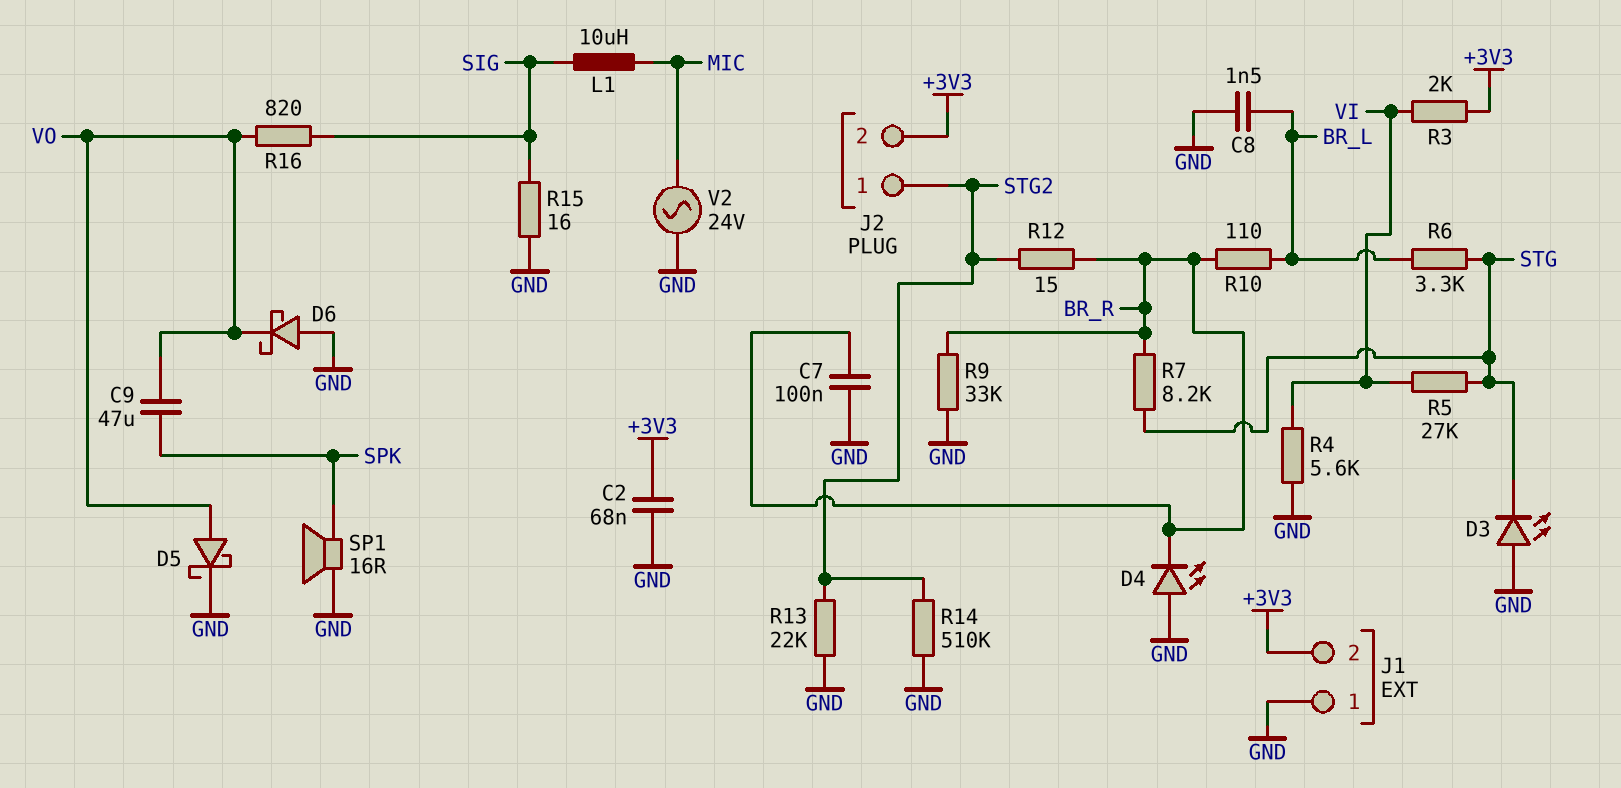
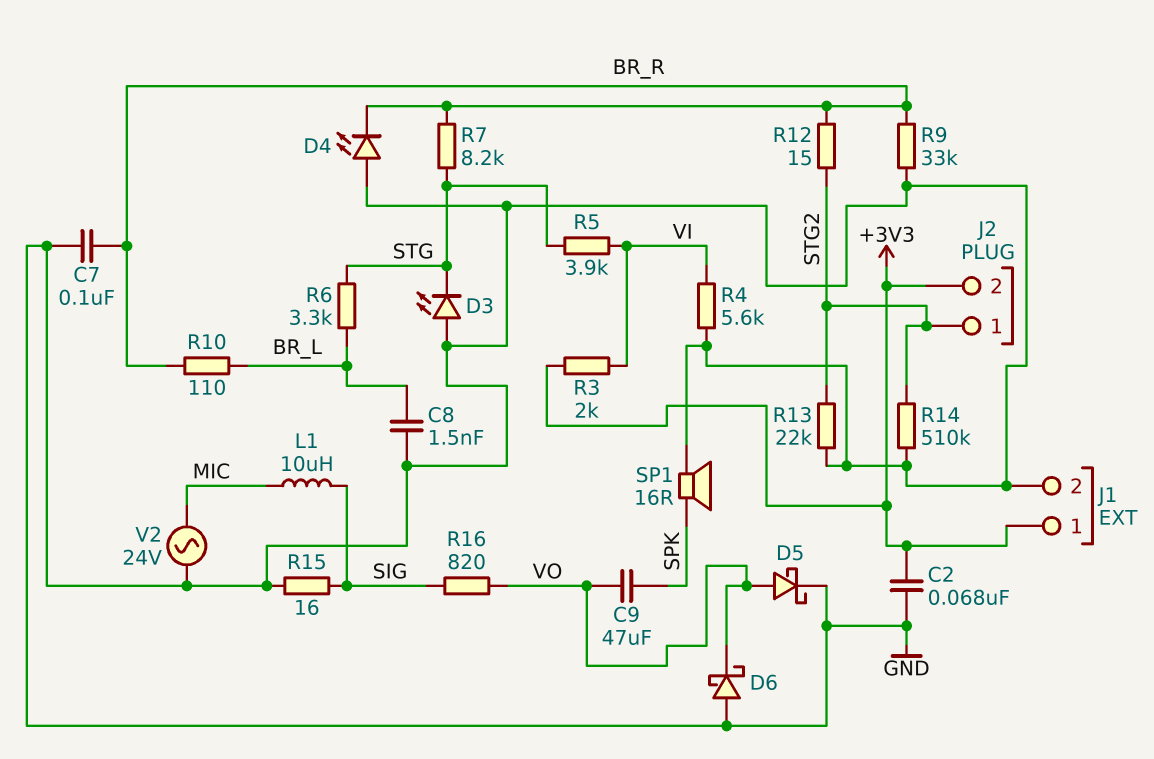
J1 pin 1: GND -> +3V3
J1 pin 2: +3V3 -> GND
R5: 27k (STG, VI) -> 3.9k (STG, VI)

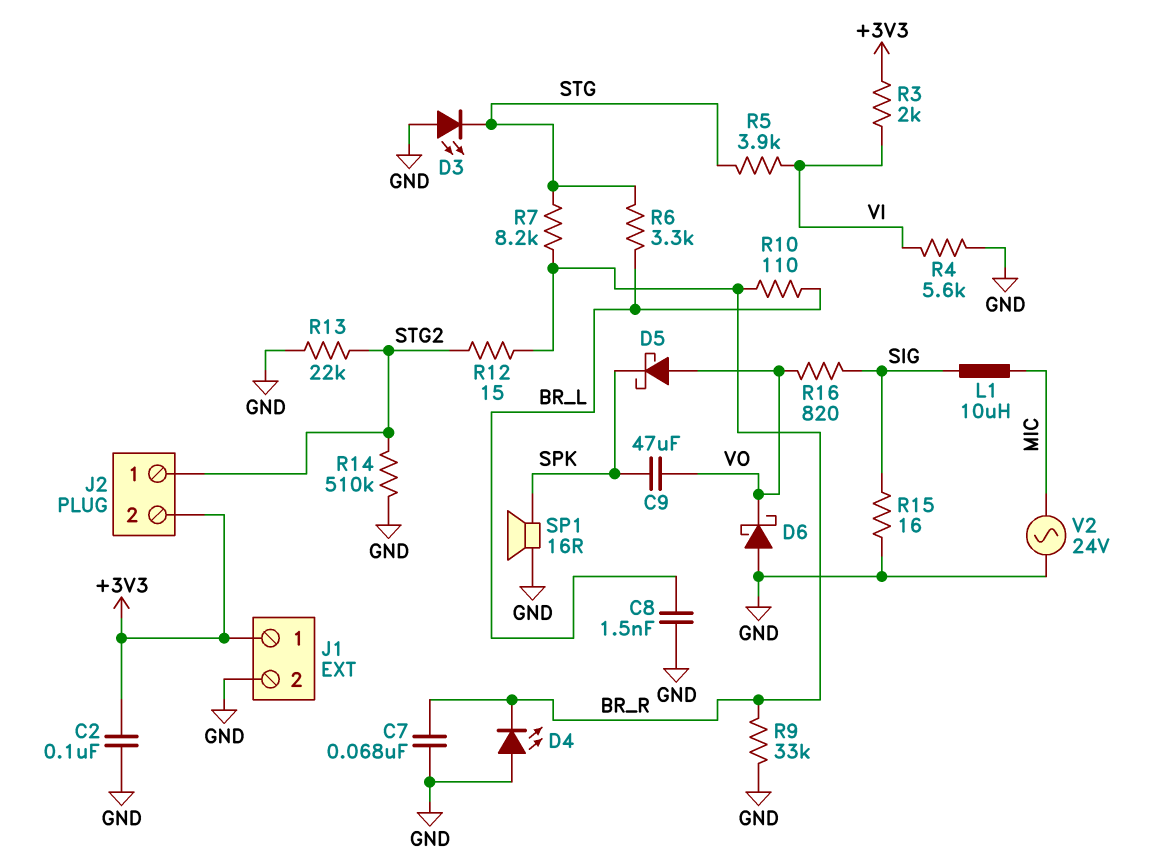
C2: 68nF (+3V3, GND) -> 100nF (+3V3, GND)
C7: 100nF (BR_R, GND) -> 68nF (BR_R, GND)
D5: schottky (A VO, K GND) -> schottky (A VO, K SPK)

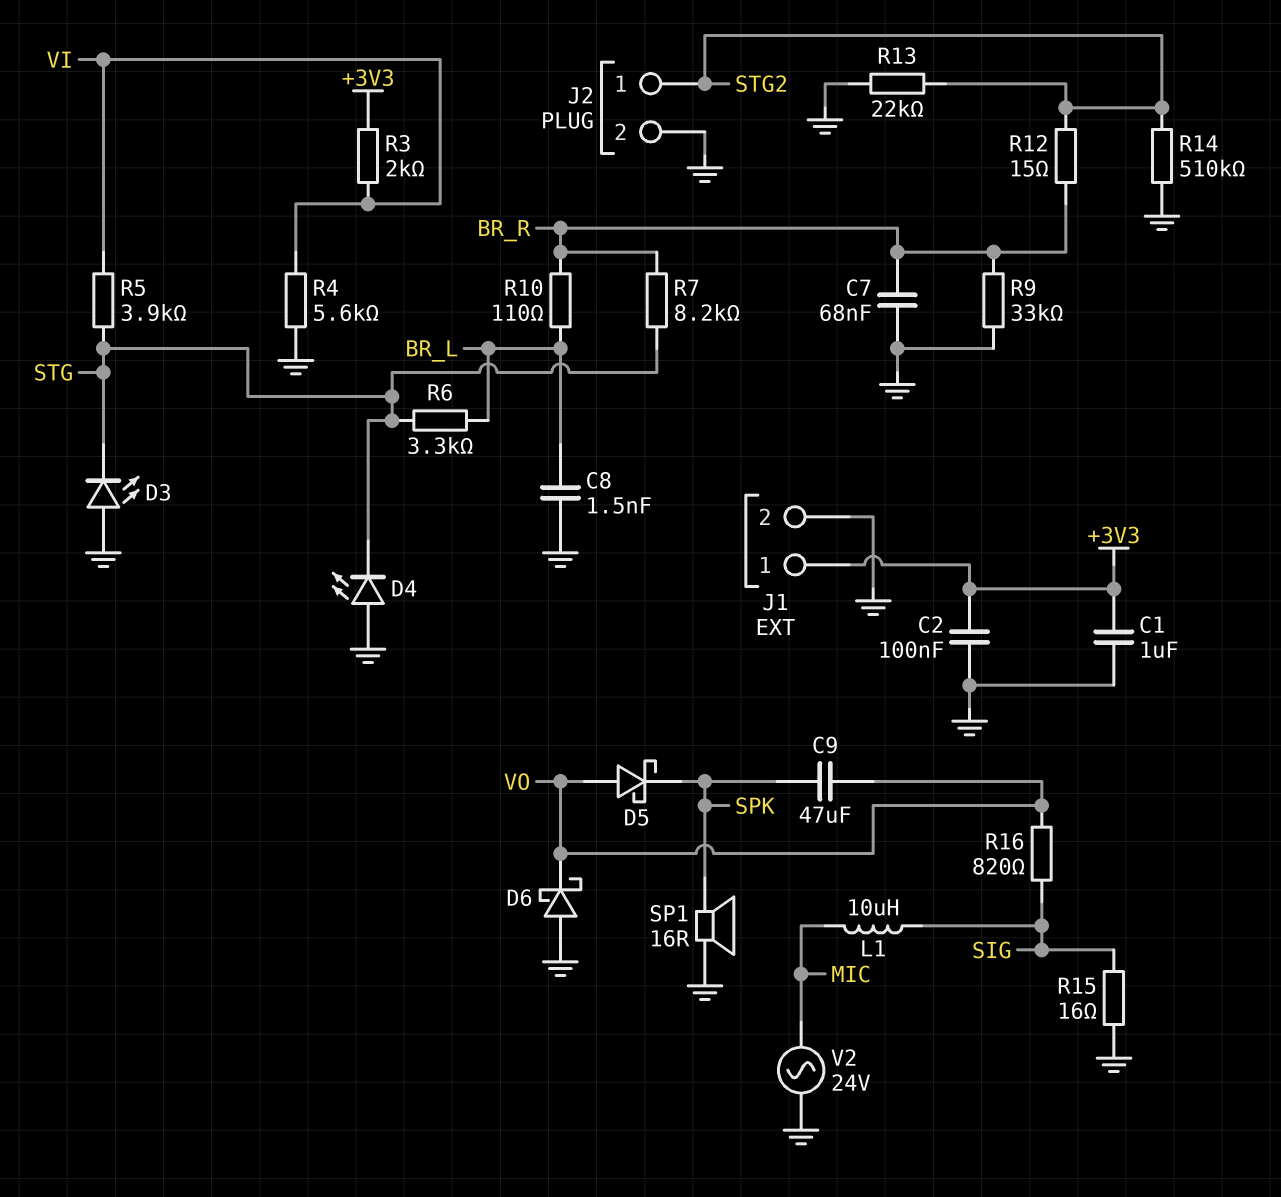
C1: none -> 1uF (+3V3, GND)
D4: LED (A GND, K BR_R) -> LED (A GND, K STG)
J2 pin 2: +3V3 -> GND

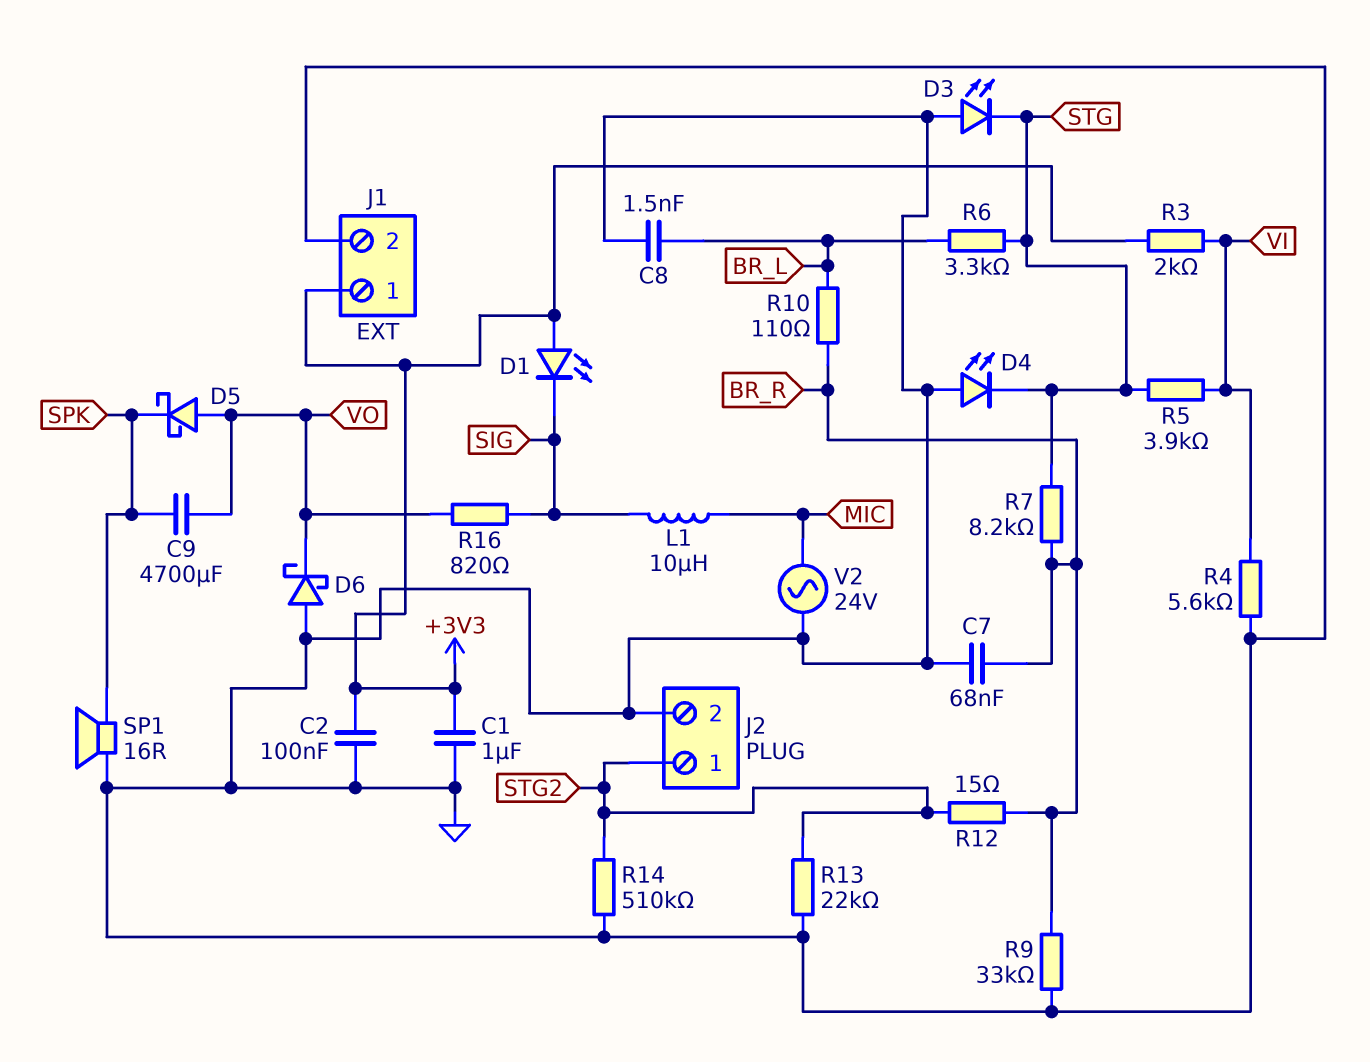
C9: 47uF (SPK, VO) -> 4700uF (SPK, VO)
D1: none -> LED (A +3V3, K SIG)
R15: 16 (GND, SIG) -> none

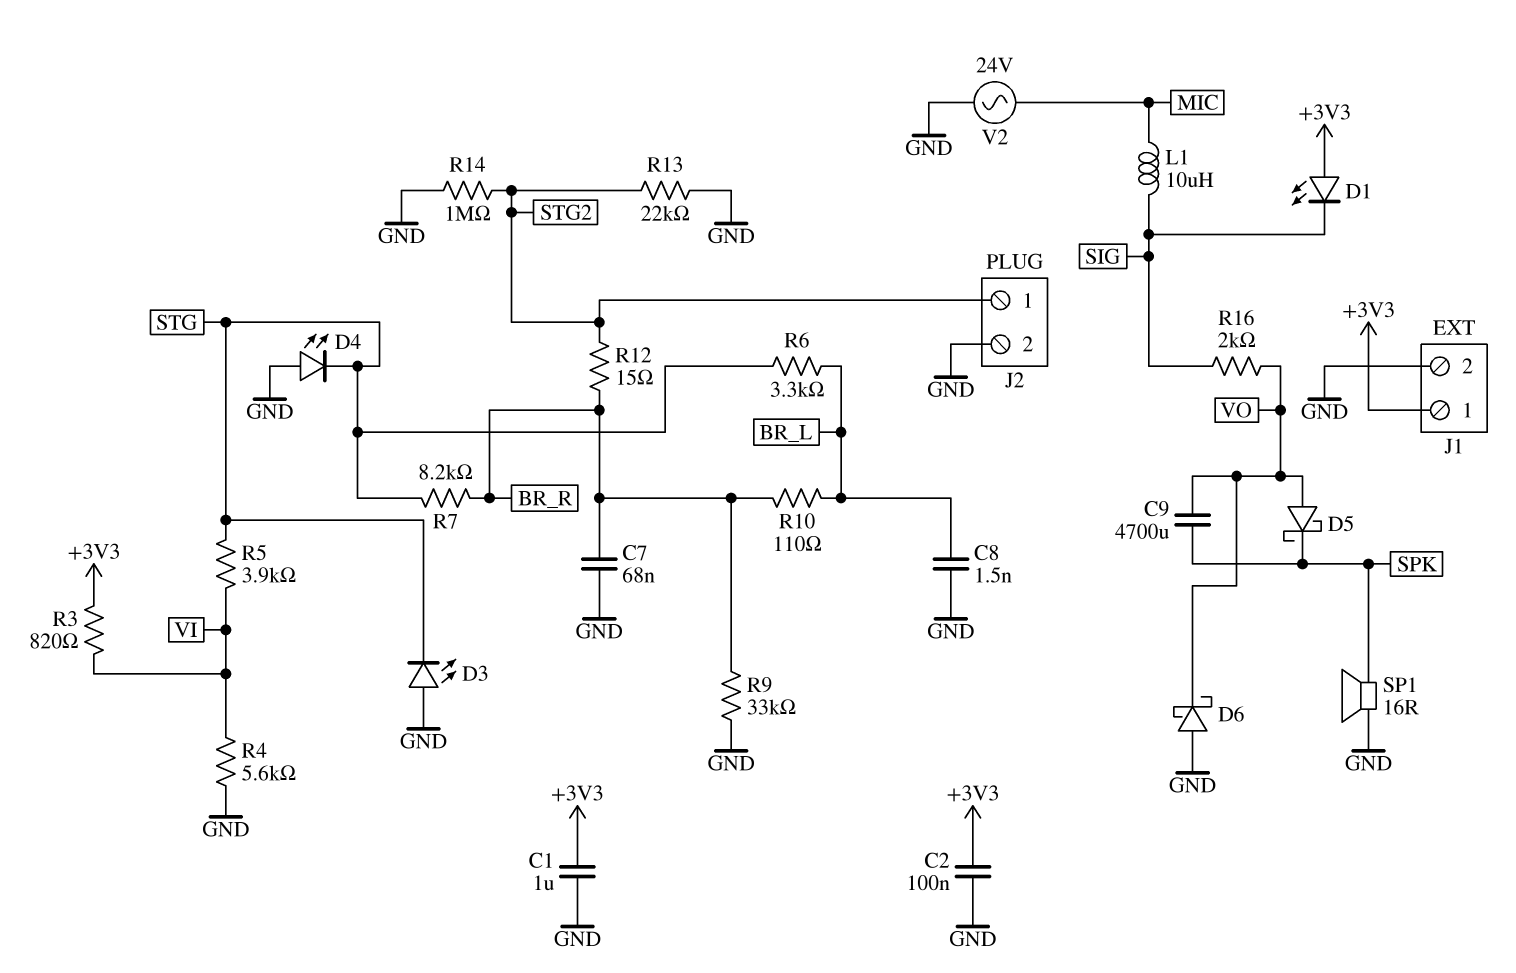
R3: 2k (+3V3, VI) -> 820 (+3V3, VI)
R14: 510k (GND, STG2) -> 1M (GND, STG2)
R16: 820 (SIG, VO) -> 2k (SIG, VO)

